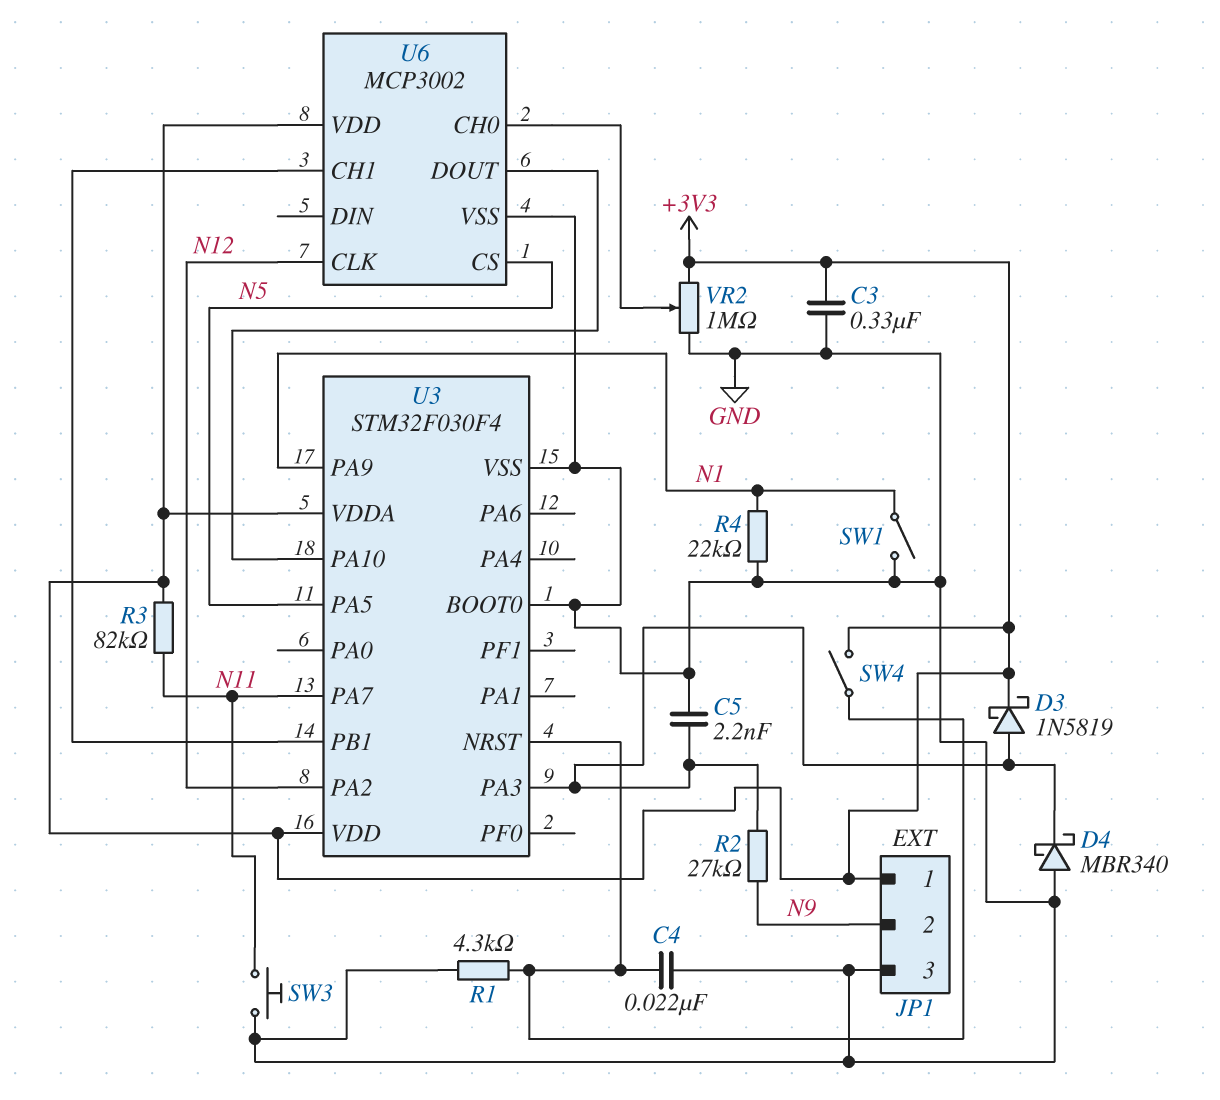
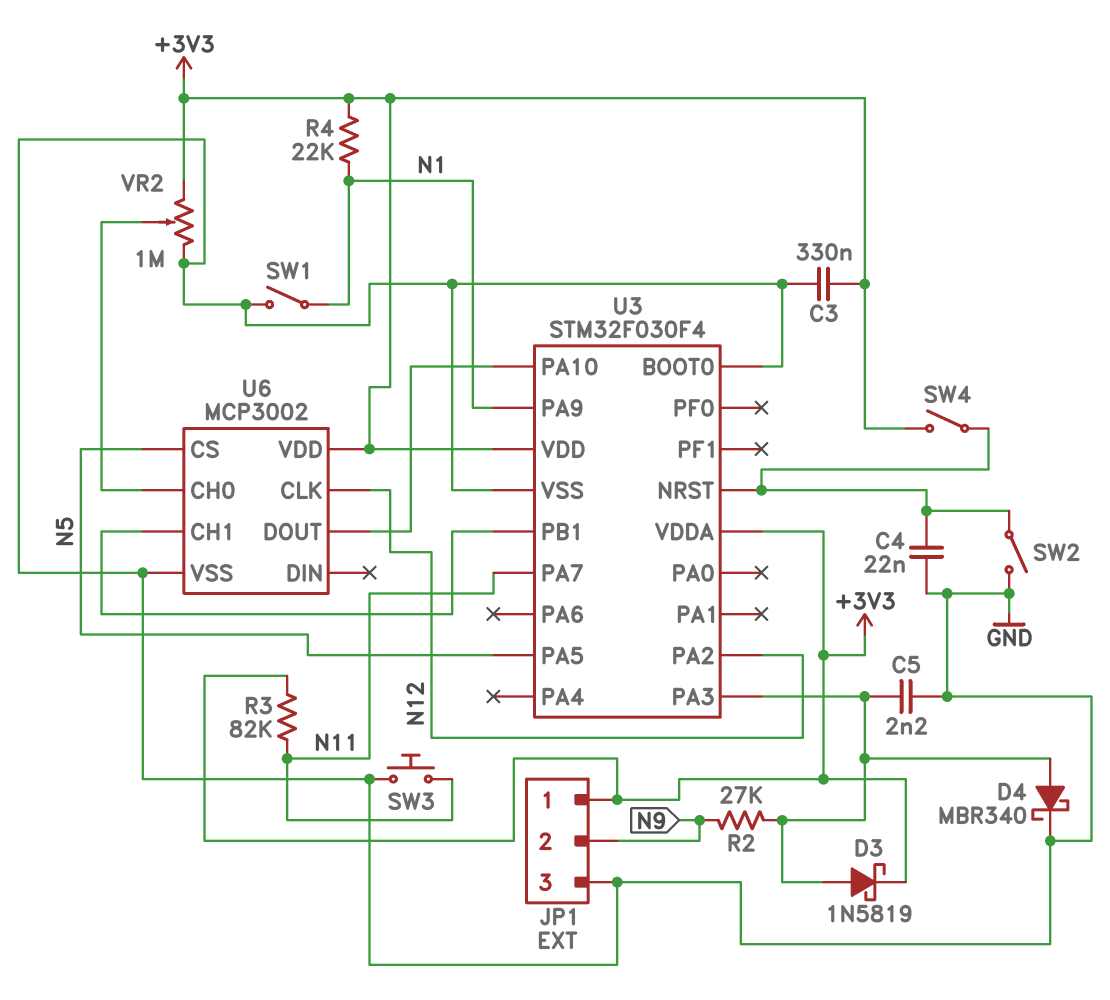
D4: schottky MBR340 (A GND, K U3/PA3) -> schottky MBR340 (A U3/PA3, K GND)
R1: 4.3k (GND, U3/NRST) -> none
R4: 22k (GND, N1) -> 22k (+3V3, N1)
SW2: none -> switch (GND, U3/NRST)

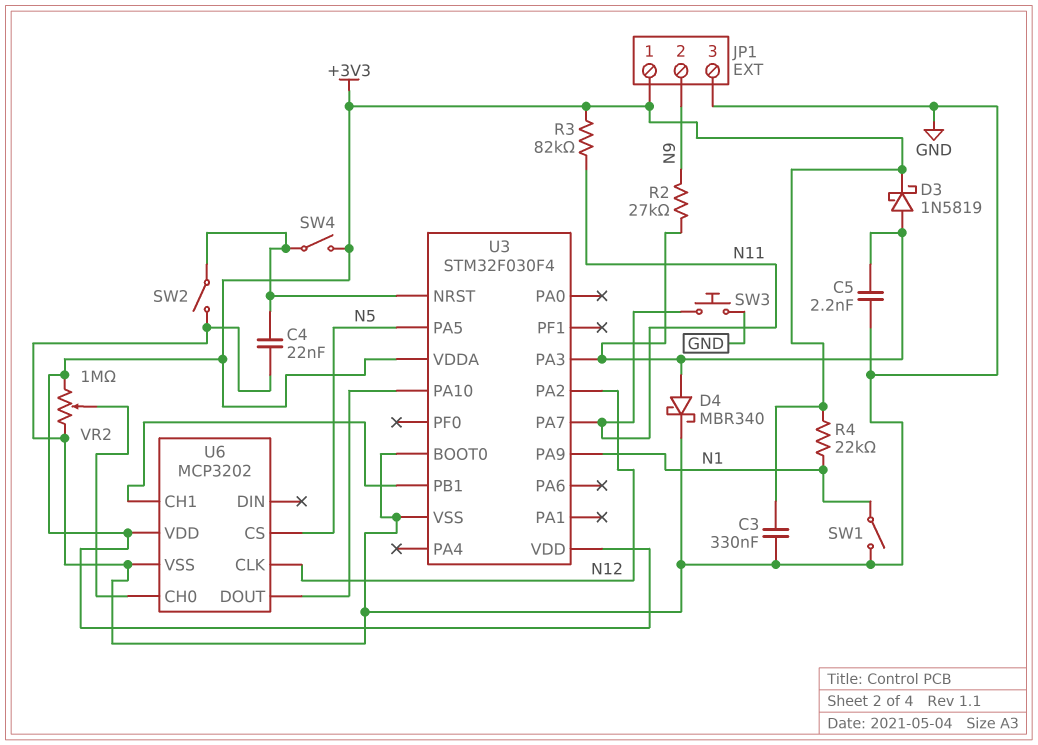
U6: MCP3002 -> MCP3202

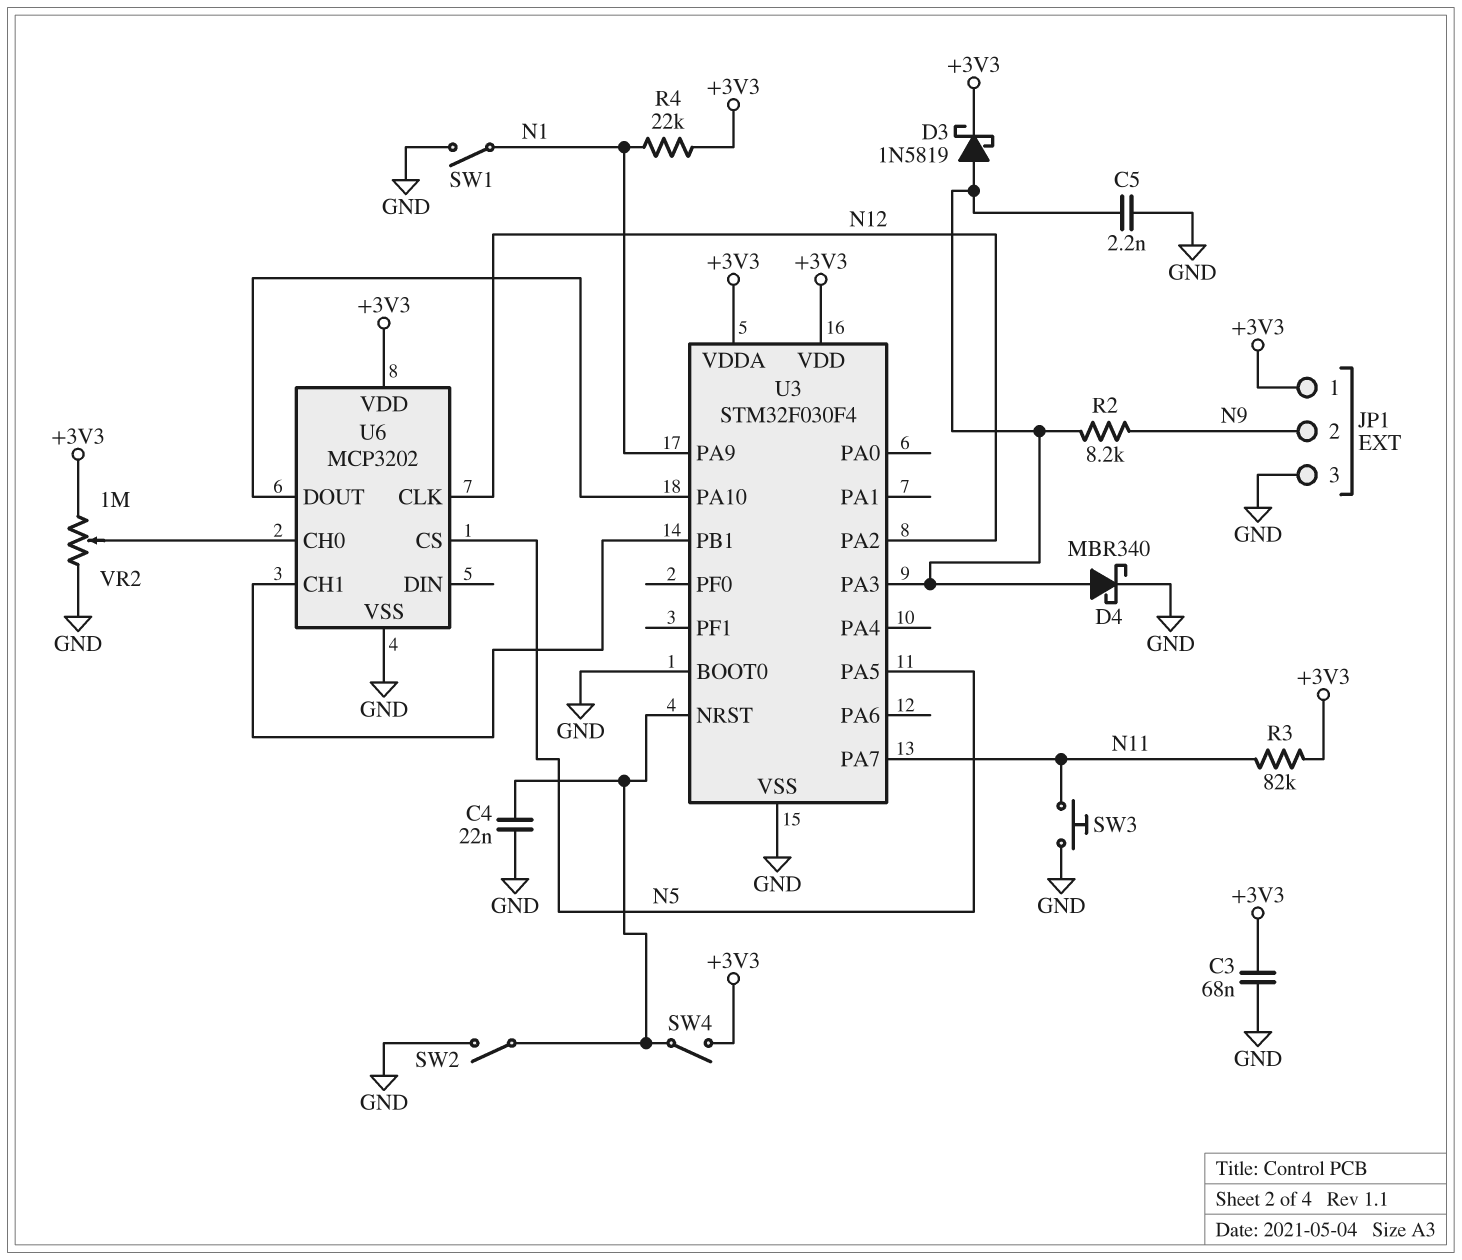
C3: 330nF (+3V3, GND) -> 68nF (+3V3, GND)
R2: 27k (N9, U3/PA3) -> 8.2k (N9, U3/PA3)

